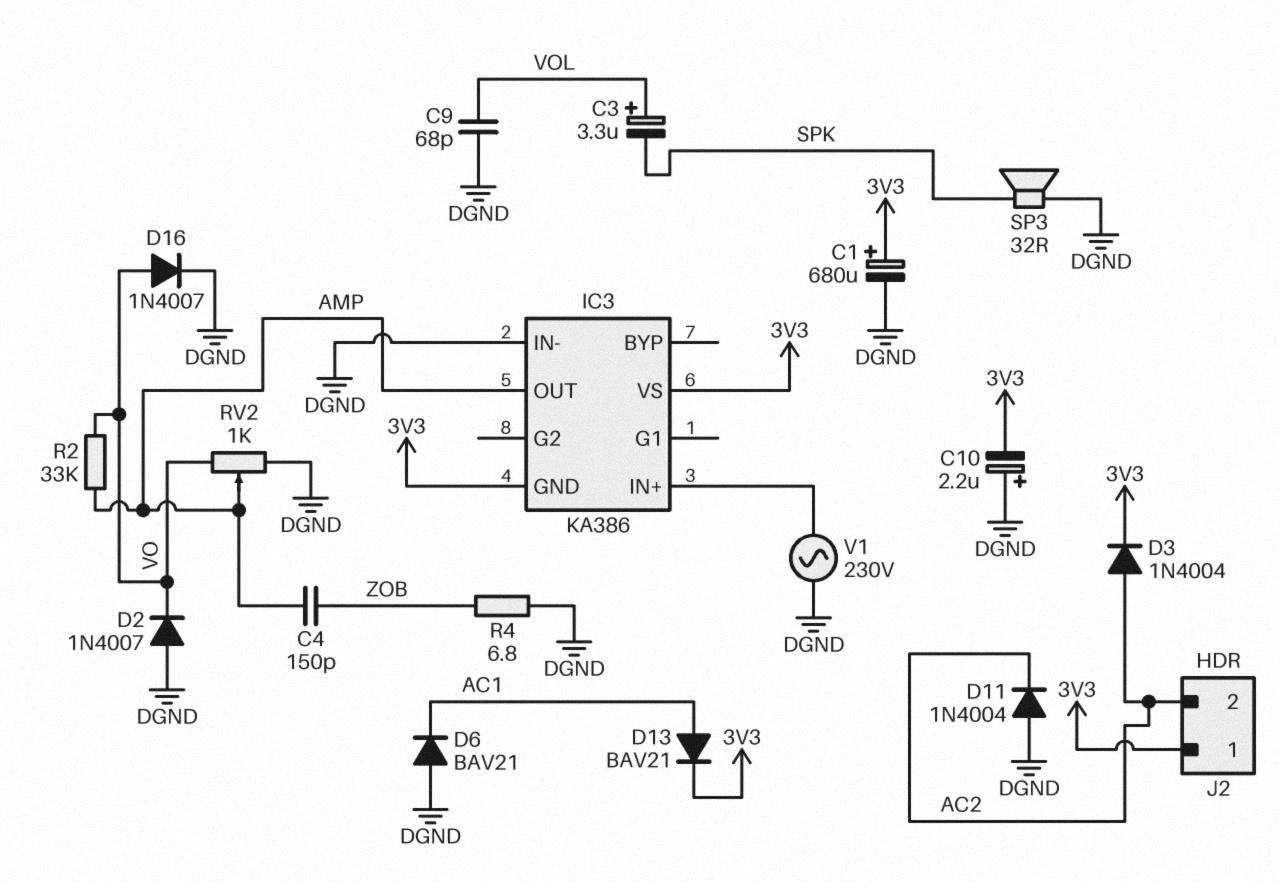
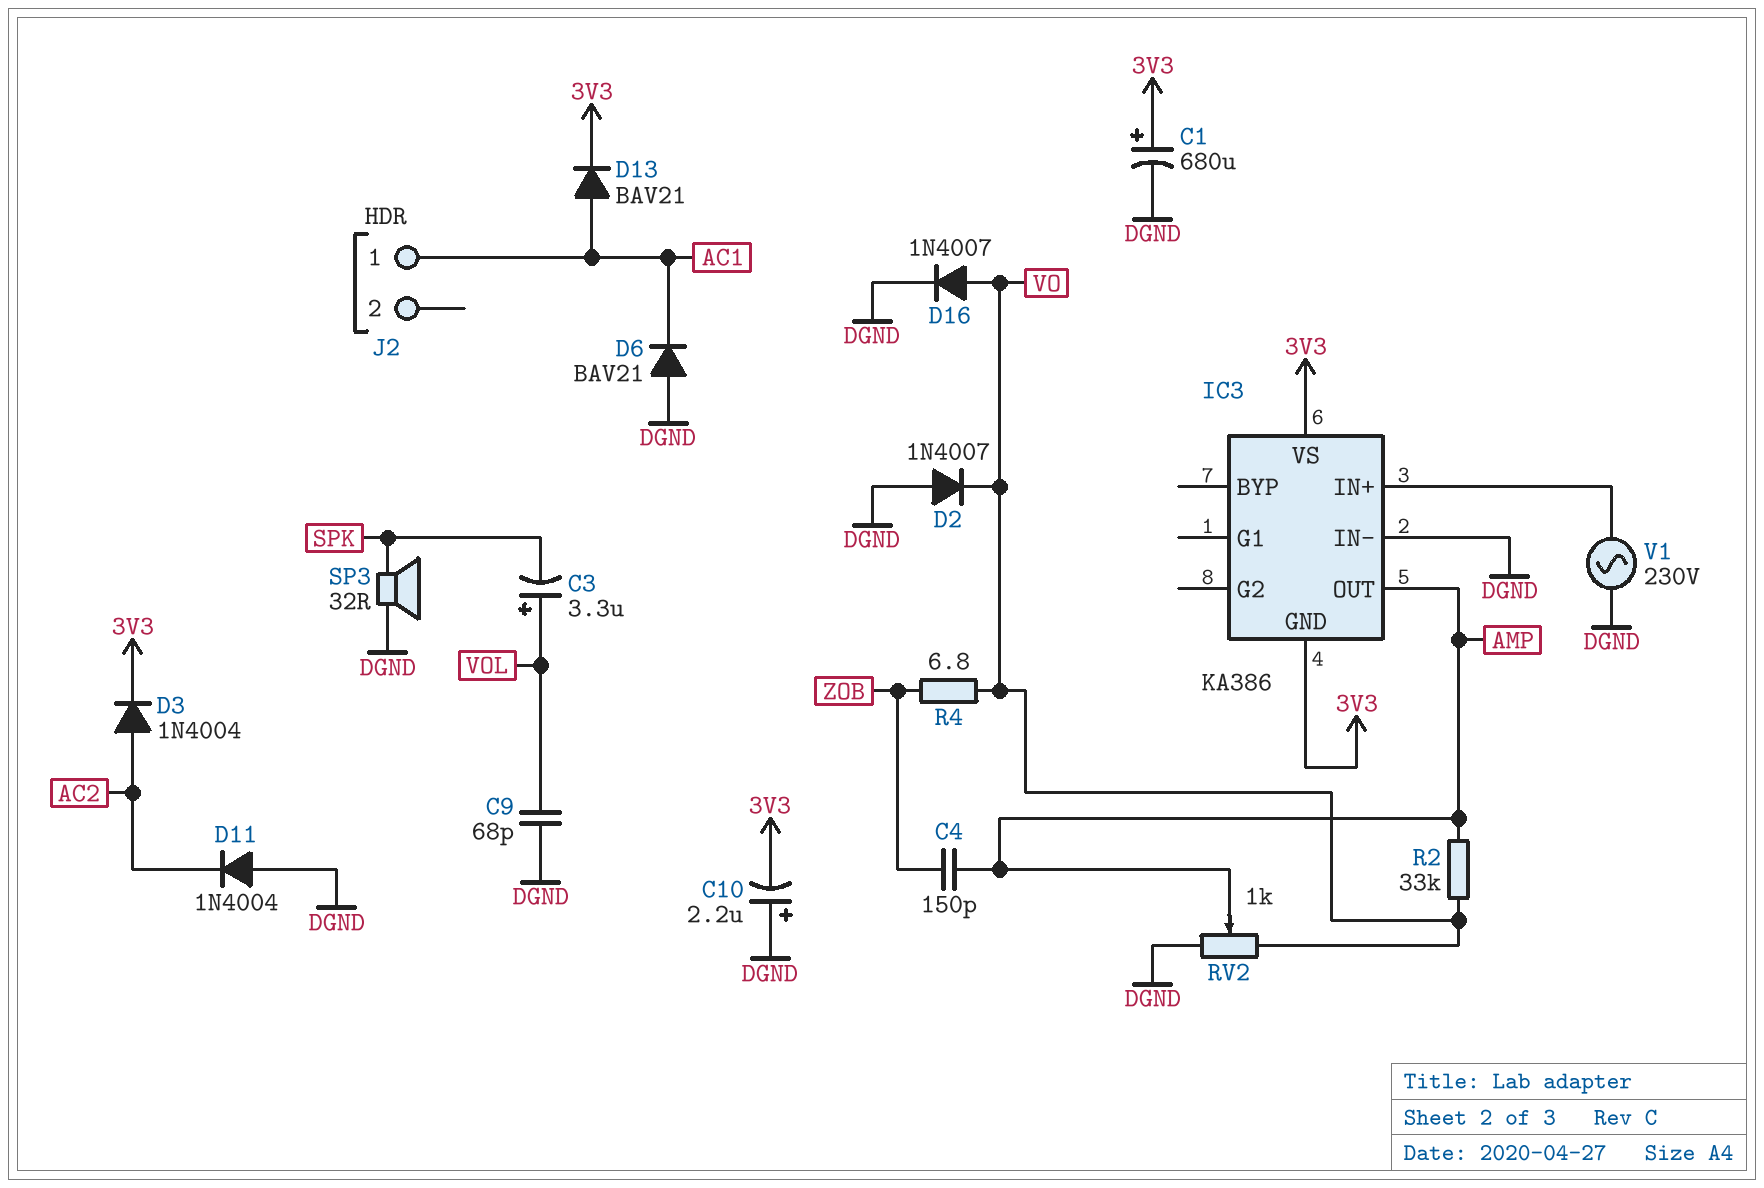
J2 pin 1: 3V3 -> AC1
J2 pin 2: AC2 -> none
R4: 6.8 (DGND, ZOB) -> 6.8 (VO, ZOB)

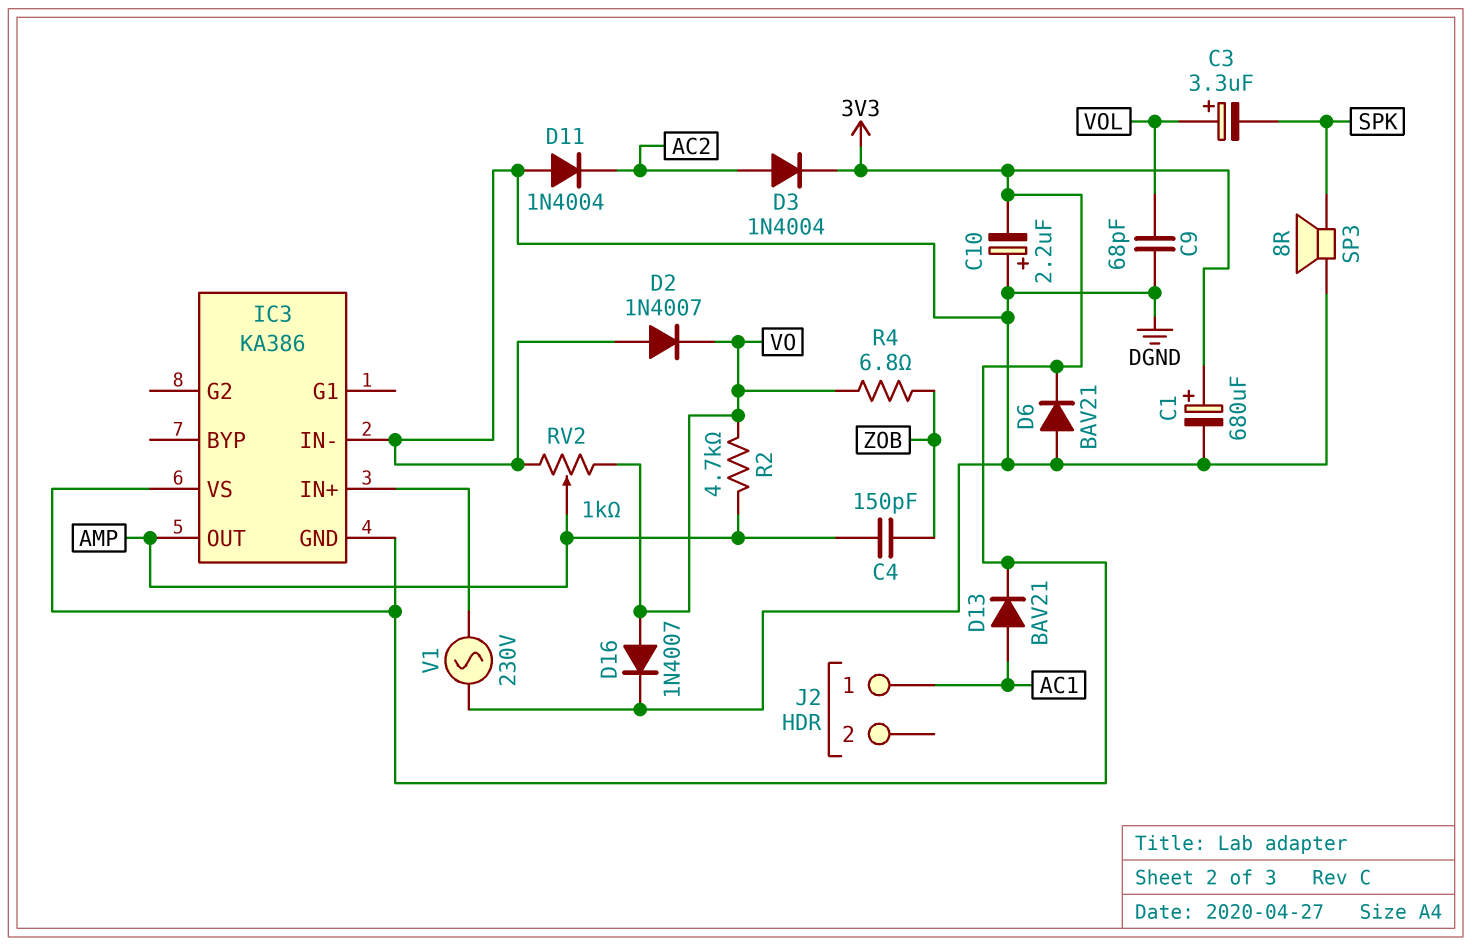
D6: diode BAV21 (A DGND, K AC1) -> diode BAV21 (A DGND, K 3V3)
R2: 33k (AMP, VO) -> 4.7k (AMP, VO)
SP3: speaker 32R (DGND, SPK) -> speaker 8R (DGND, SPK)

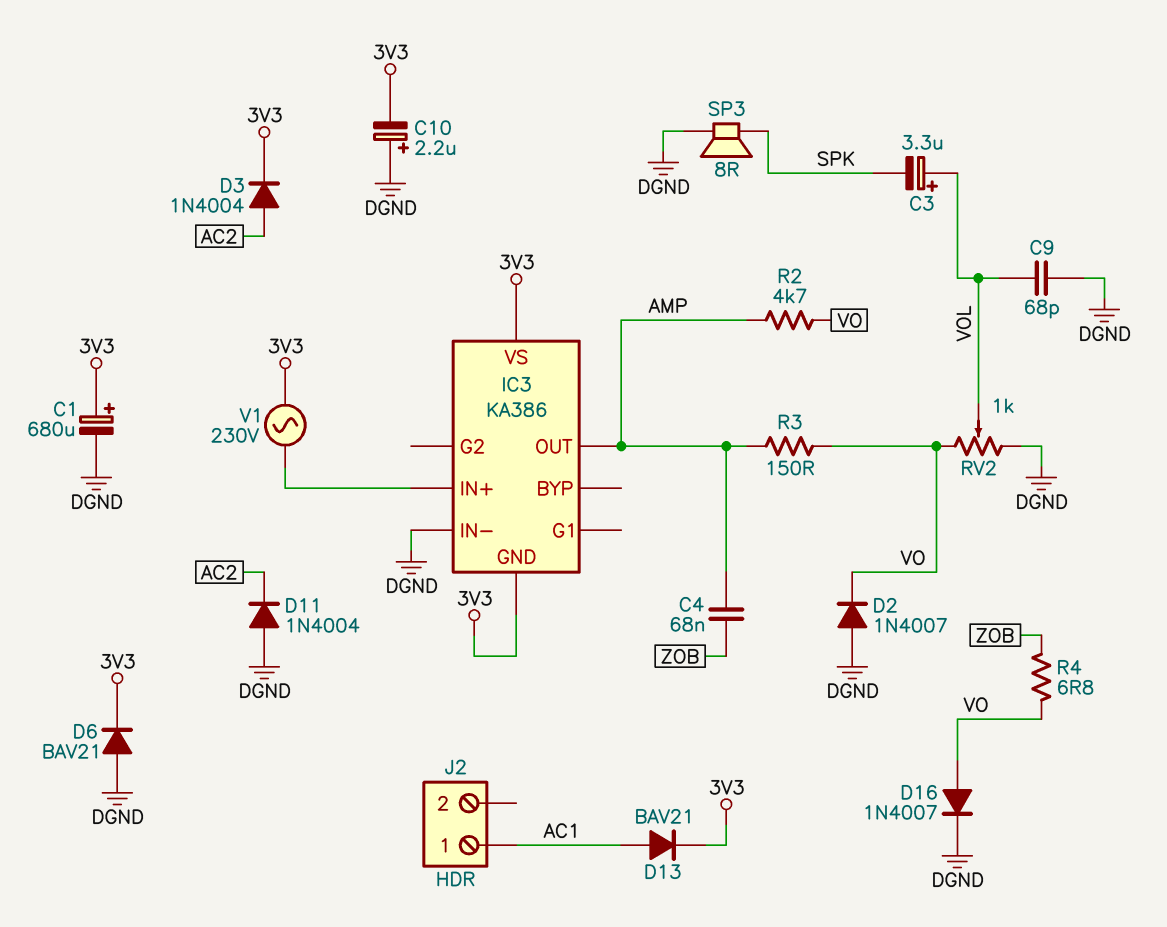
C4: 150pF (AMP, ZOB) -> 68nF (AMP, ZOB)
R3: none -> 150 (AMP, VO)
RV2: 1k (DGND, VO, wiper AMP) -> 1k (DGND, VO, wiper VOL)
V1: AC 230V (DGND, IC3/IN+) -> AC 230V (3V3, IC3/IN+)

